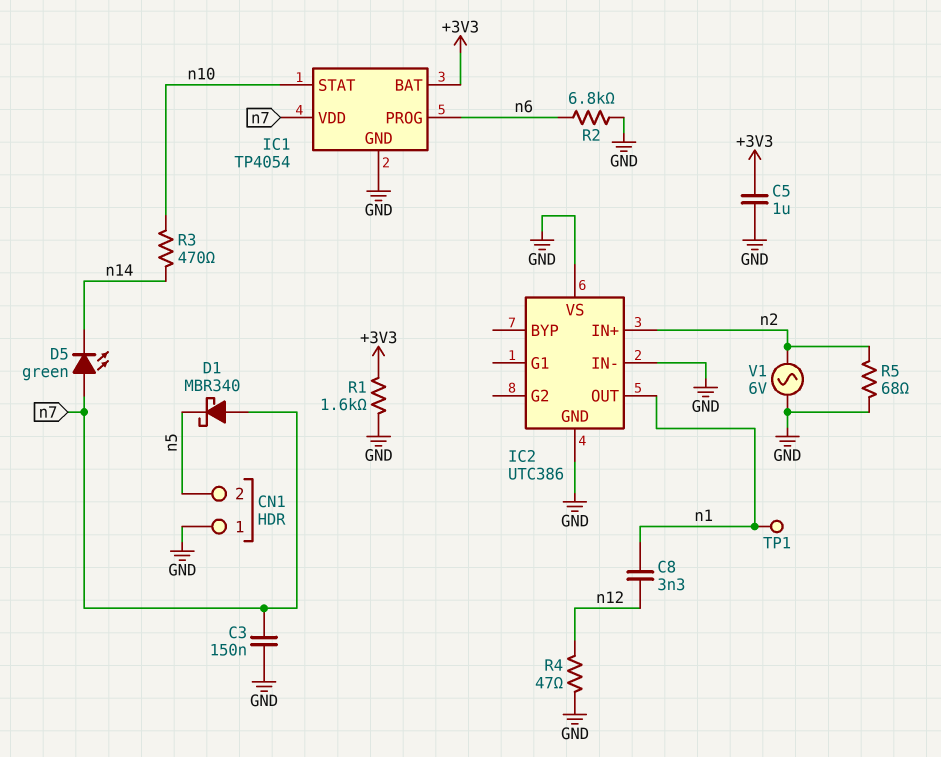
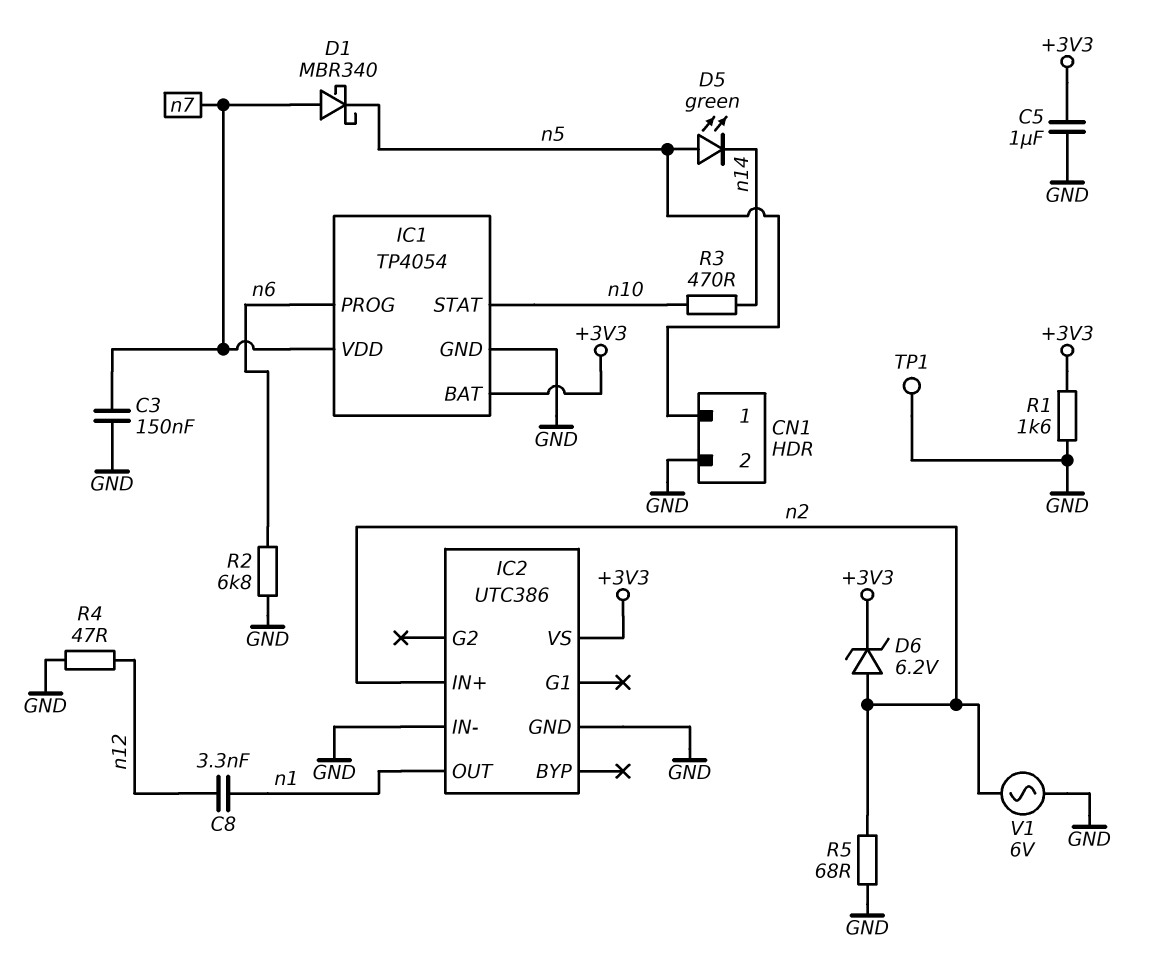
CN1 pin 1: GND -> n5
CN1 pin 2: n5 -> GND
D5: LED green (A n7, K n14) -> LED green (A n5, K n14)
D6: none -> zener 6.2V (A n2, K +3V3)
IC2 pin VS: GND -> +3V3
TP1: test point (n1) -> test point (GND)

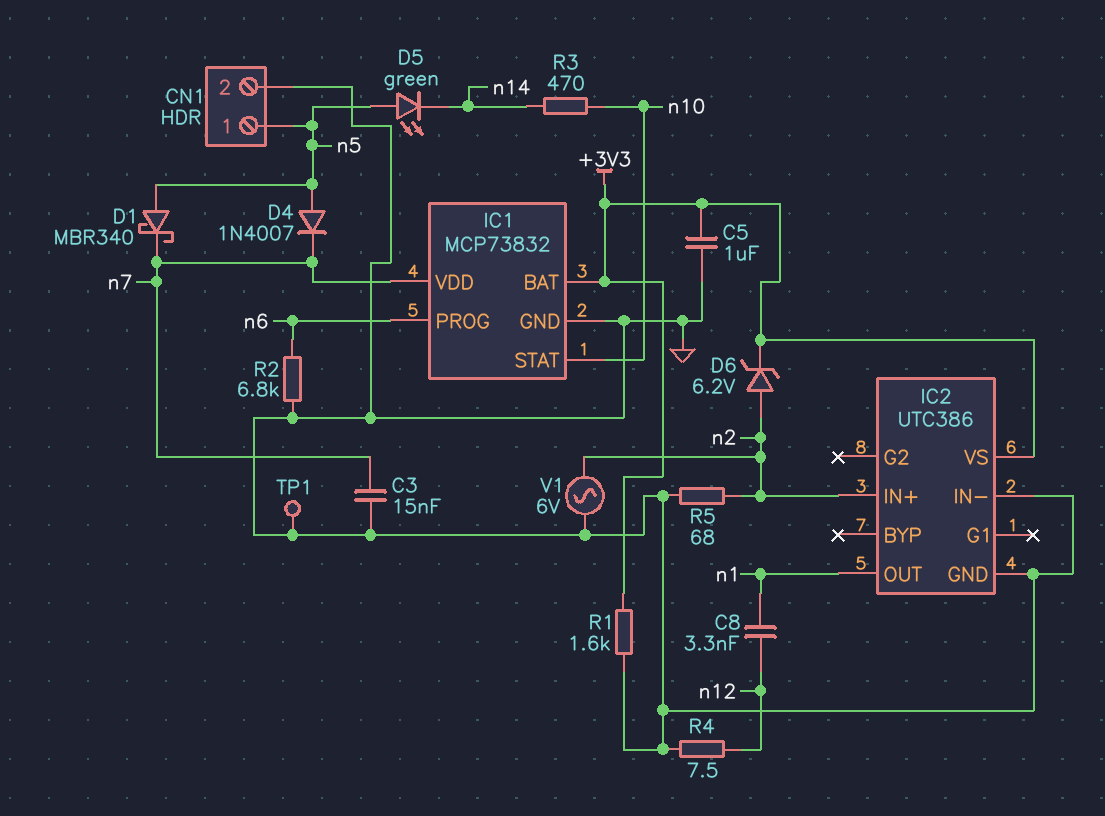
C3: 150nF (GND, n7) -> 15nF (GND, n7)
D1: schottky MBR340 (A n7, K n5) -> schottky MBR340 (A n5, K n7)
D4: none -> diode 1N4007 (A n5, K n7)
IC1: TP4054 -> MCP73832
R4: 47 (GND, n12) -> 7.5 (GND, n12)

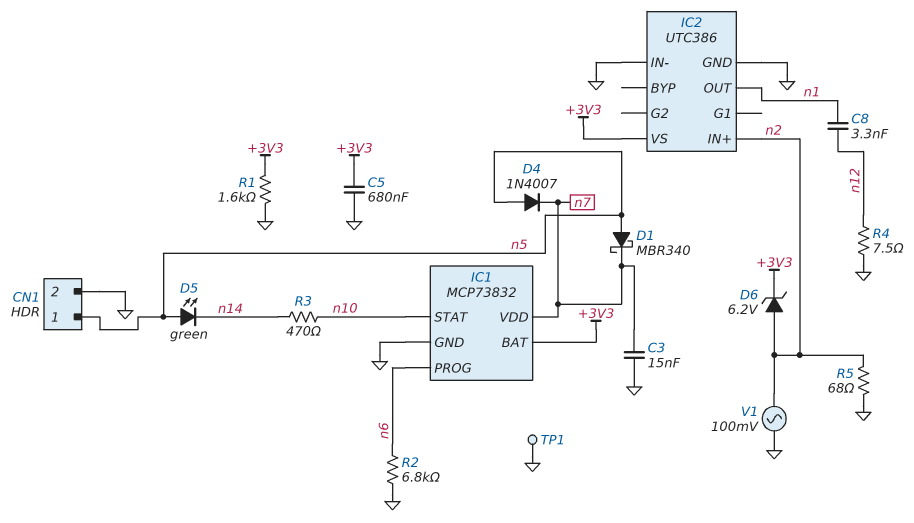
C5: 1uF (+3V3, GND) -> 680nF (+3V3, GND)
V1: AC 6V (GND, n2) -> AC 100mV (GND, n2)

